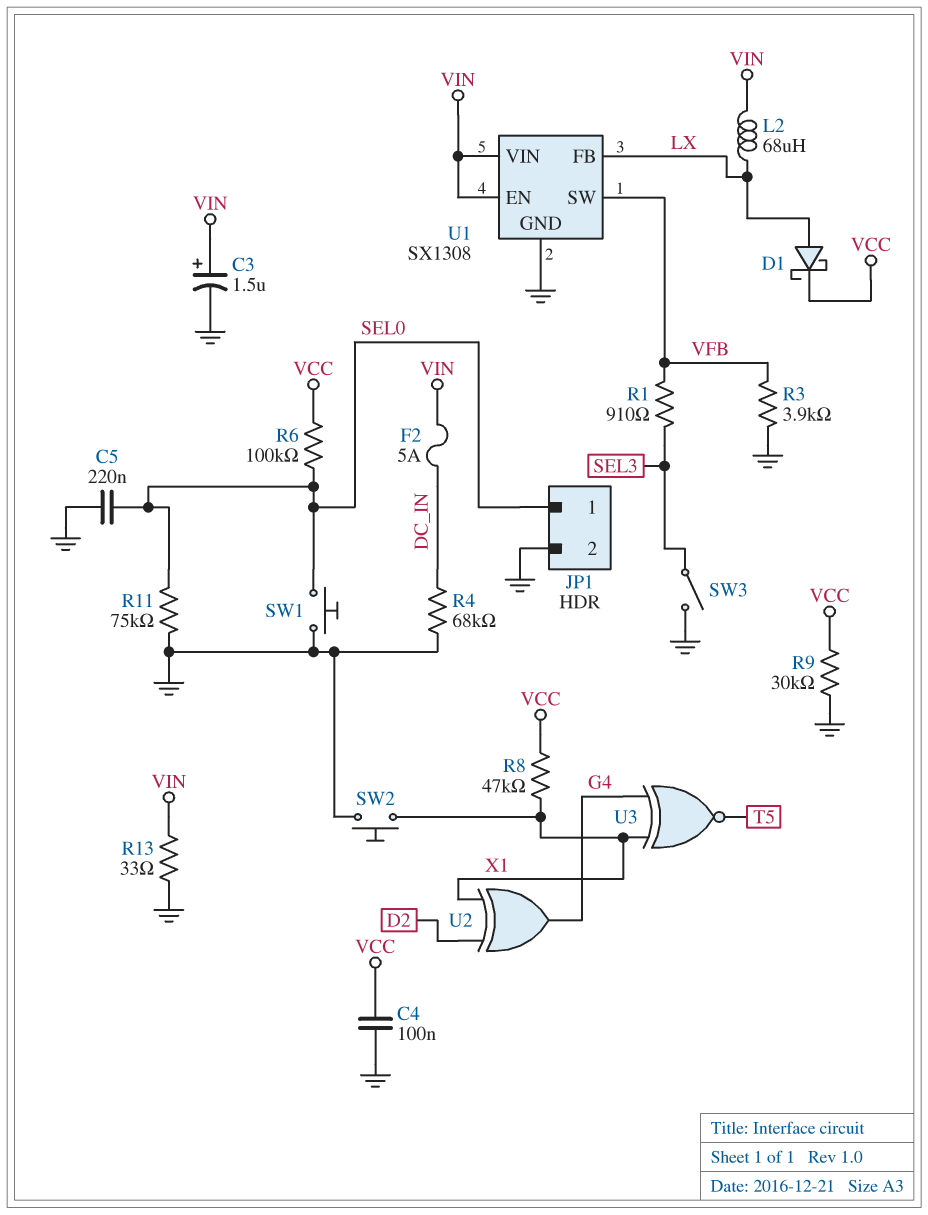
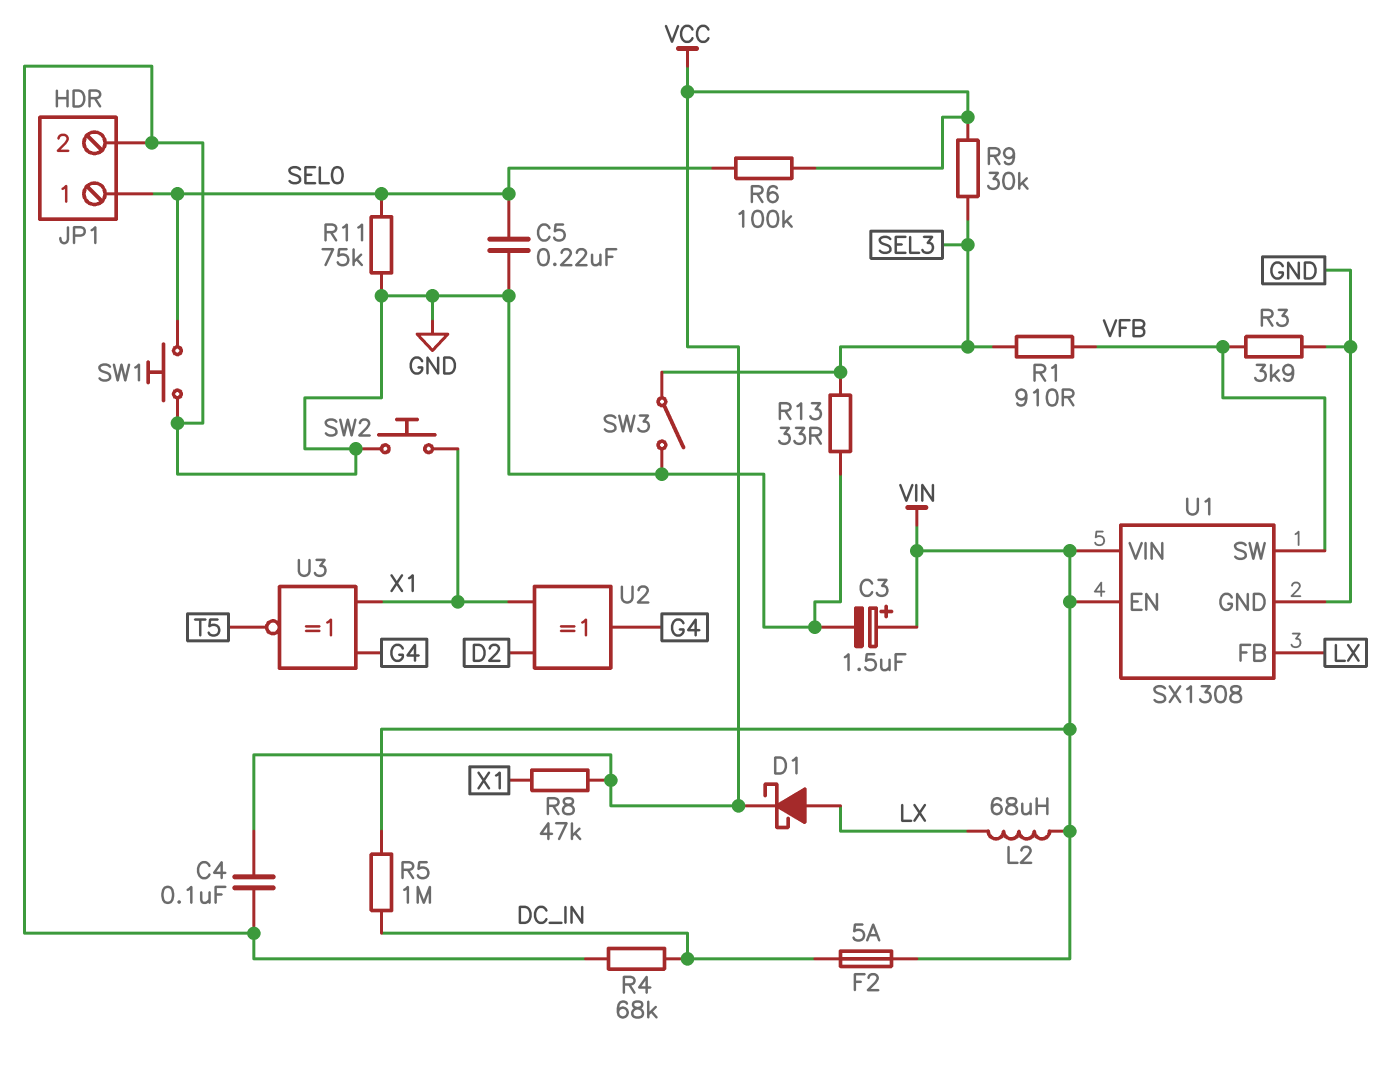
R5: none -> 1M (DC_IN, VIN)
R9: 30k (GND, VCC) -> 30k (SEL3, VCC)
R13: 33 (GND, VIN) -> 33 (GND, SEL3)

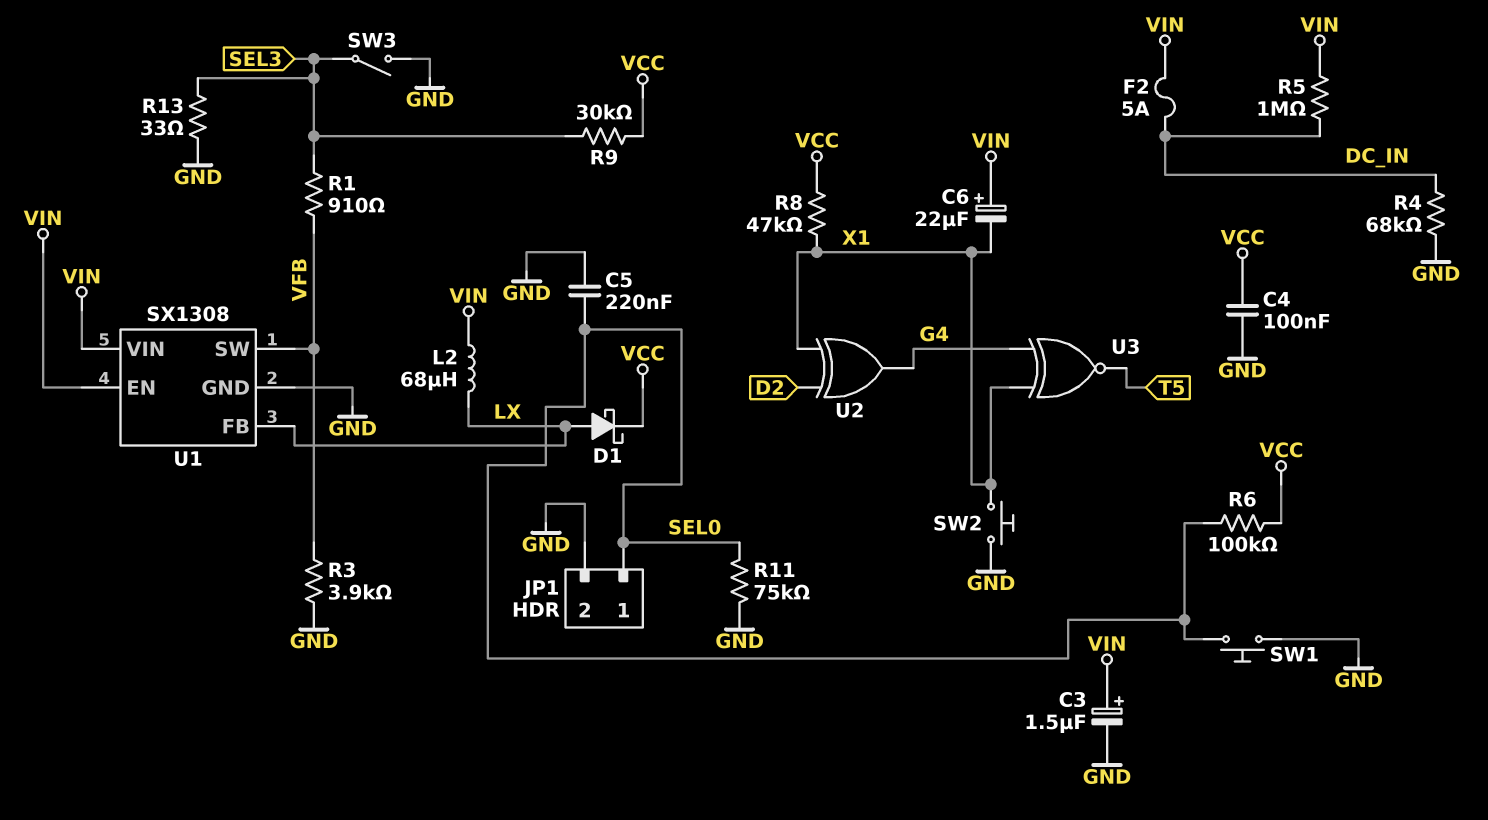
C6: none -> 22uF (plus VIN, minus X1)

